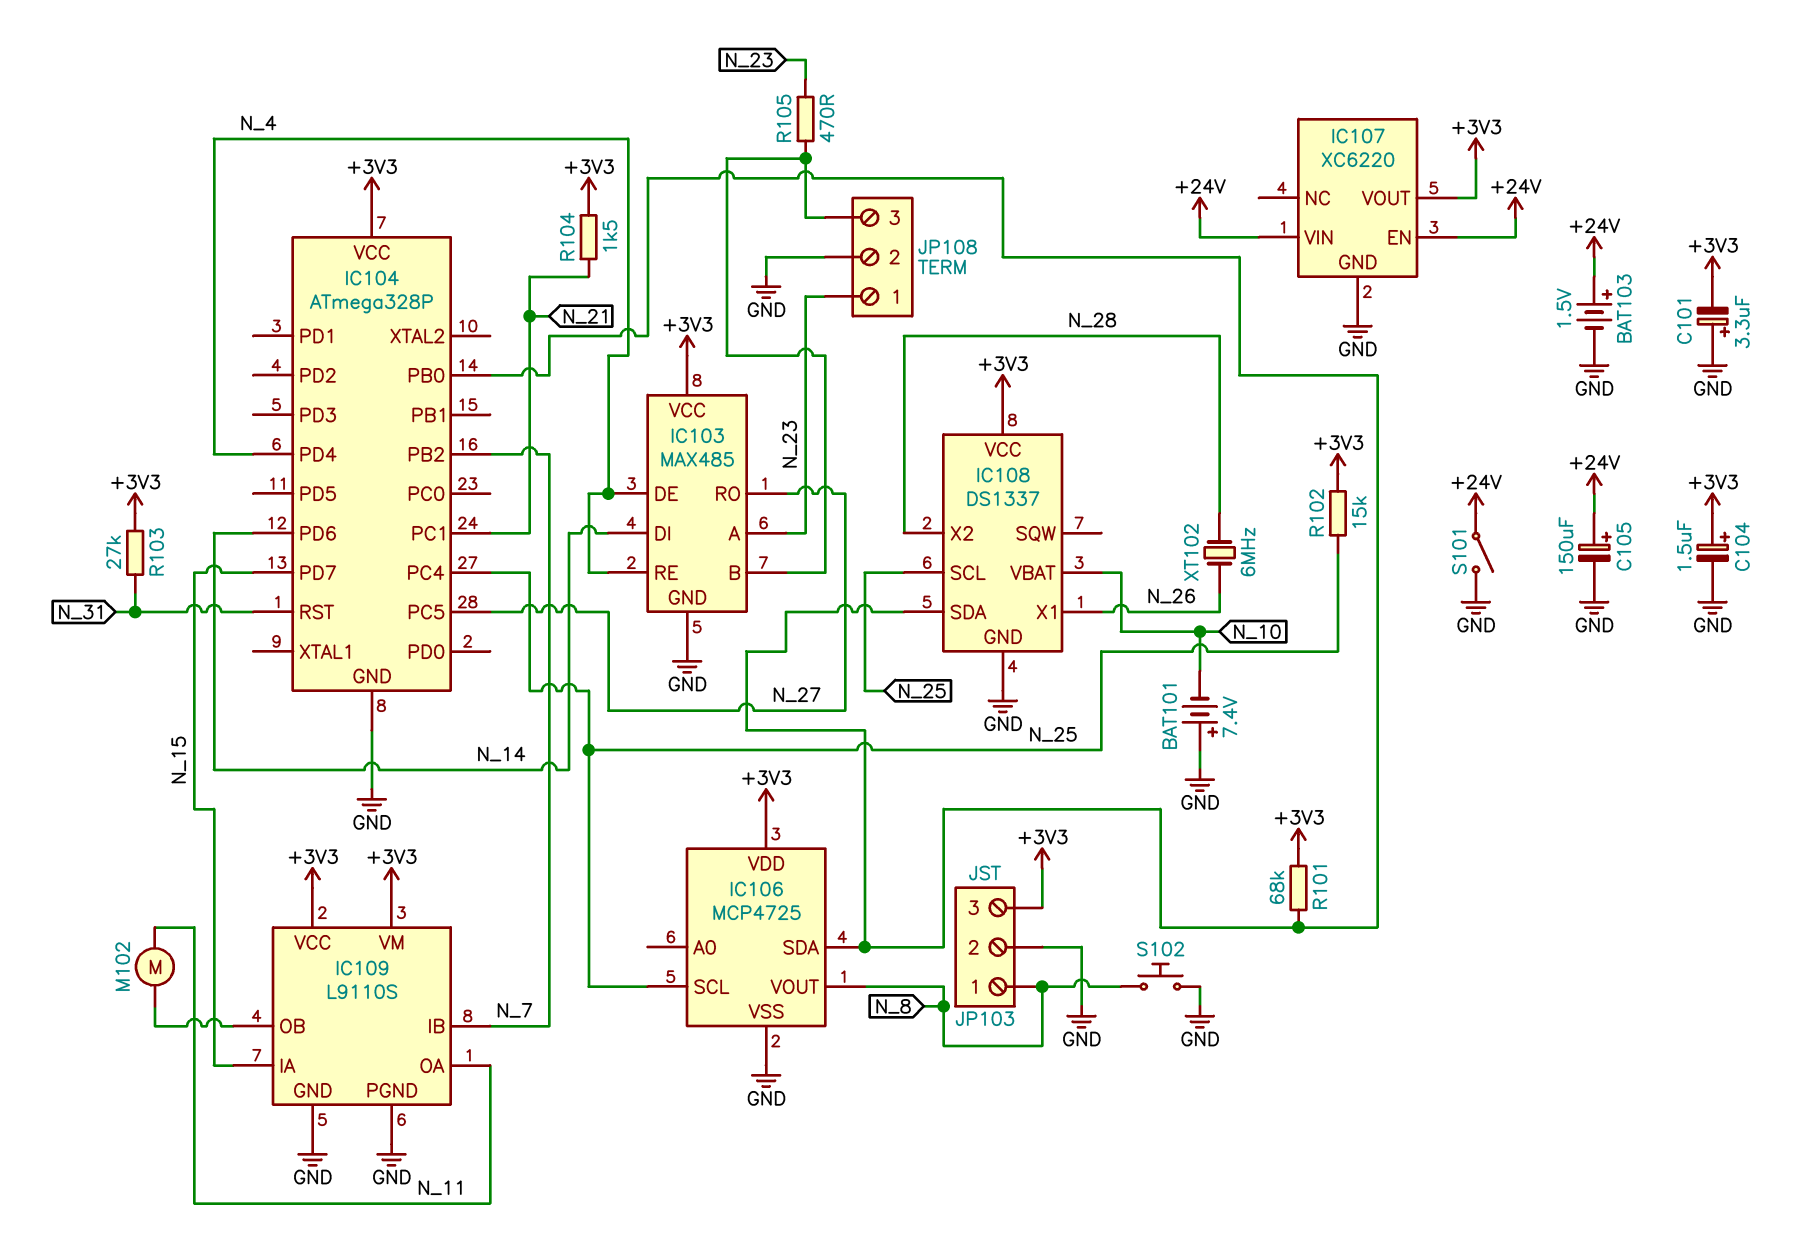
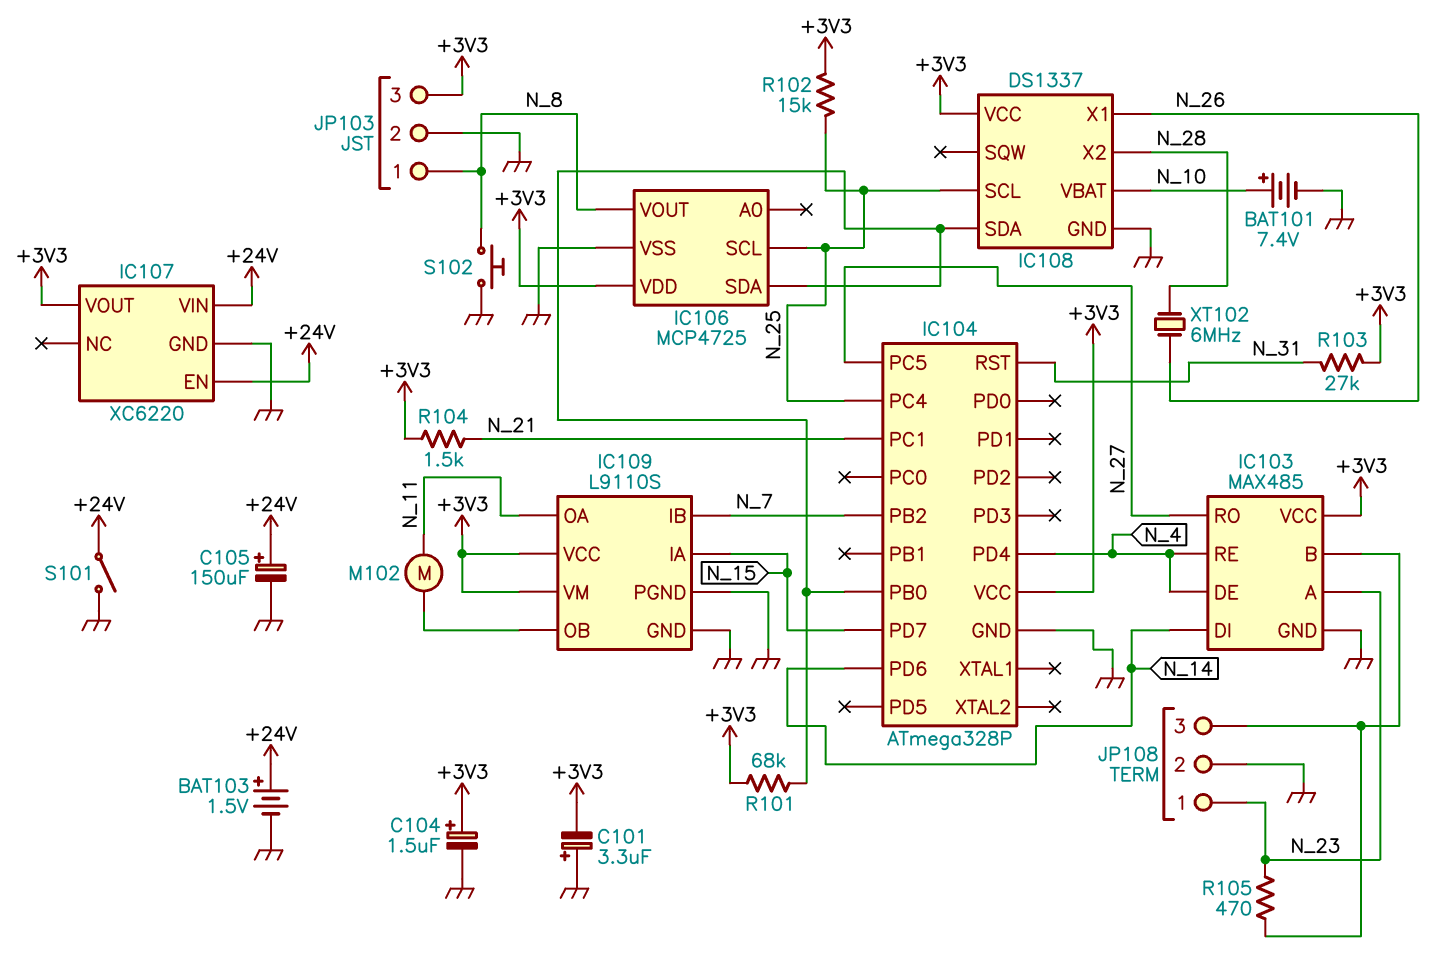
BAT101: 7.4V (plus GND, minus N_10) -> 7.4V (plus N_10, minus GND)

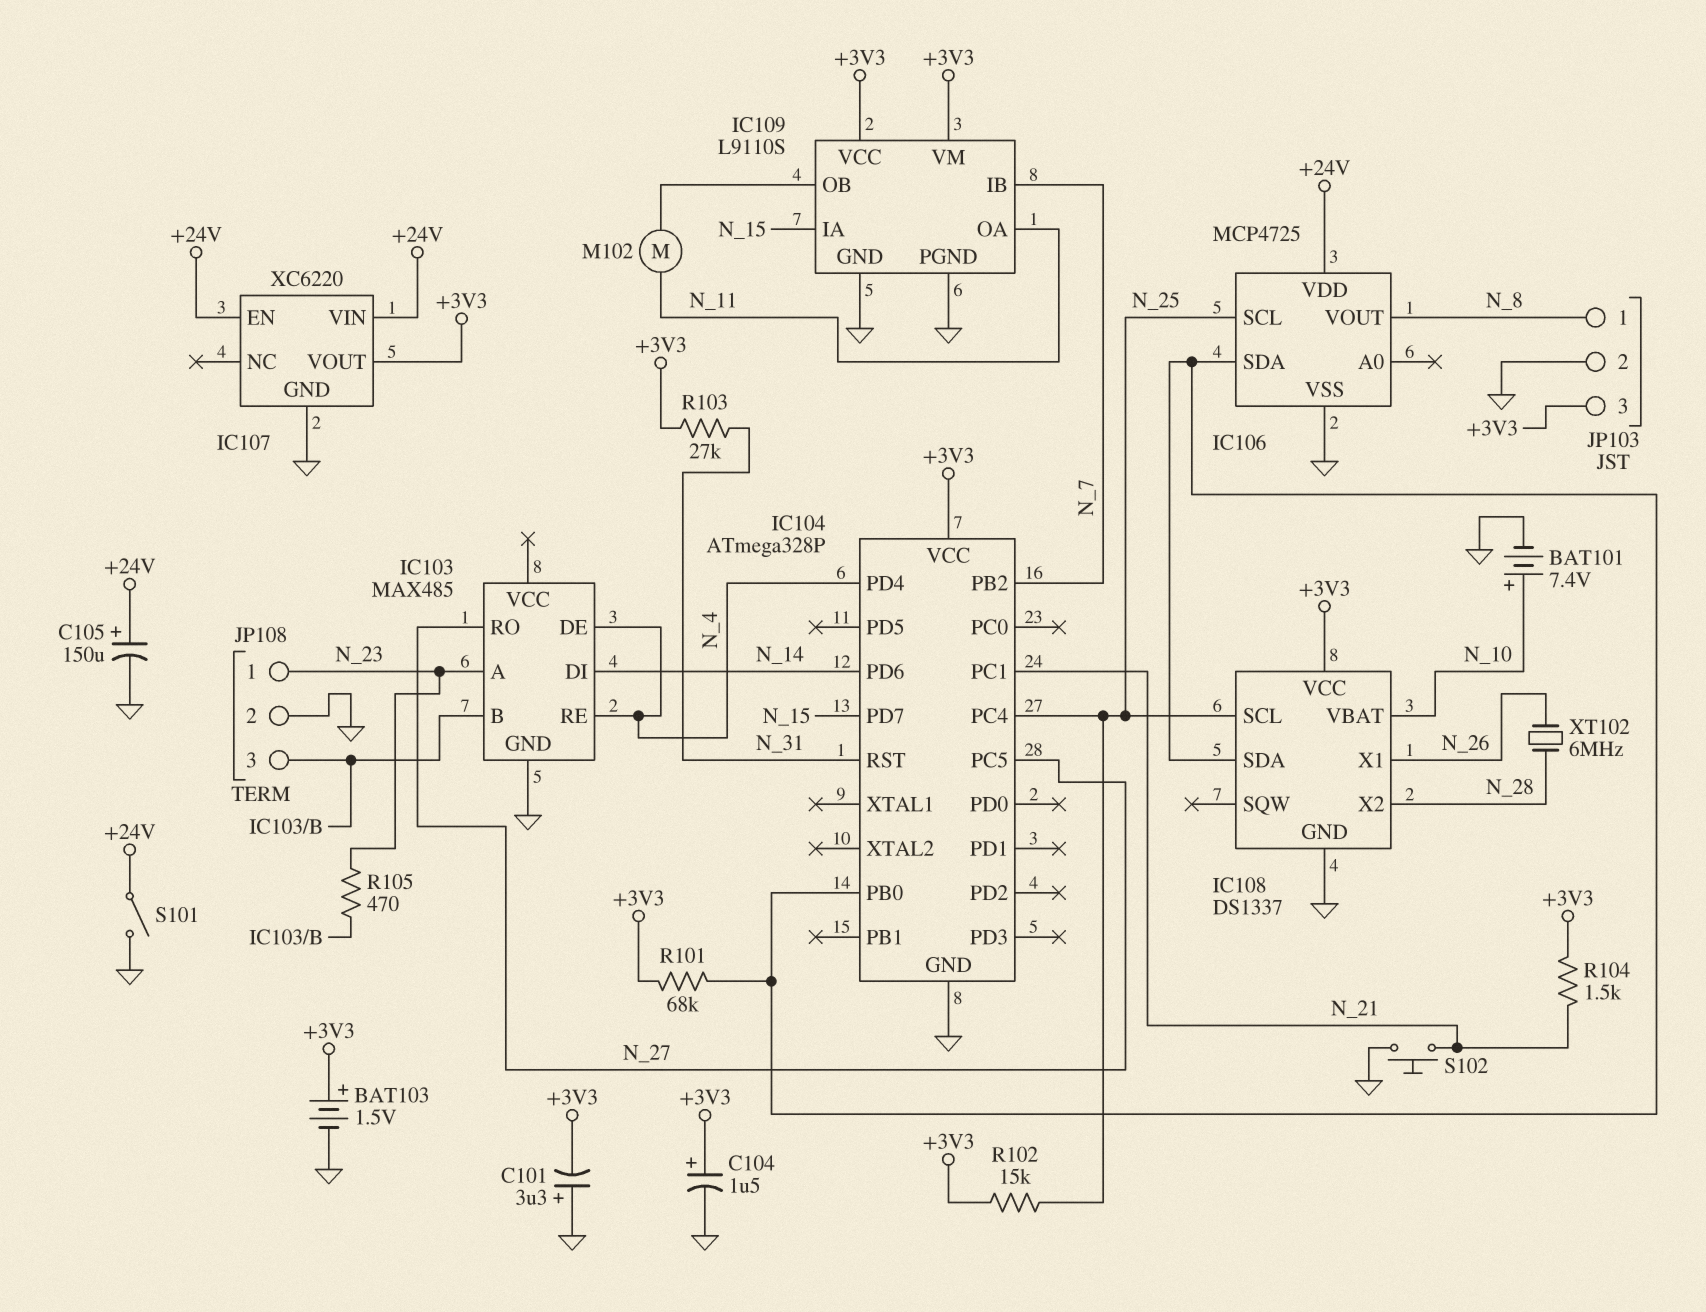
BAT103: 1.5V (plus +24V, minus GND) -> 1.5V (plus +3V3, minus GND)
IC103 pin VCC: +3V3 -> none
IC106 pin VDD: +3V3 -> +24V
S102: button (GND, N_8) -> button (GND, N_21)

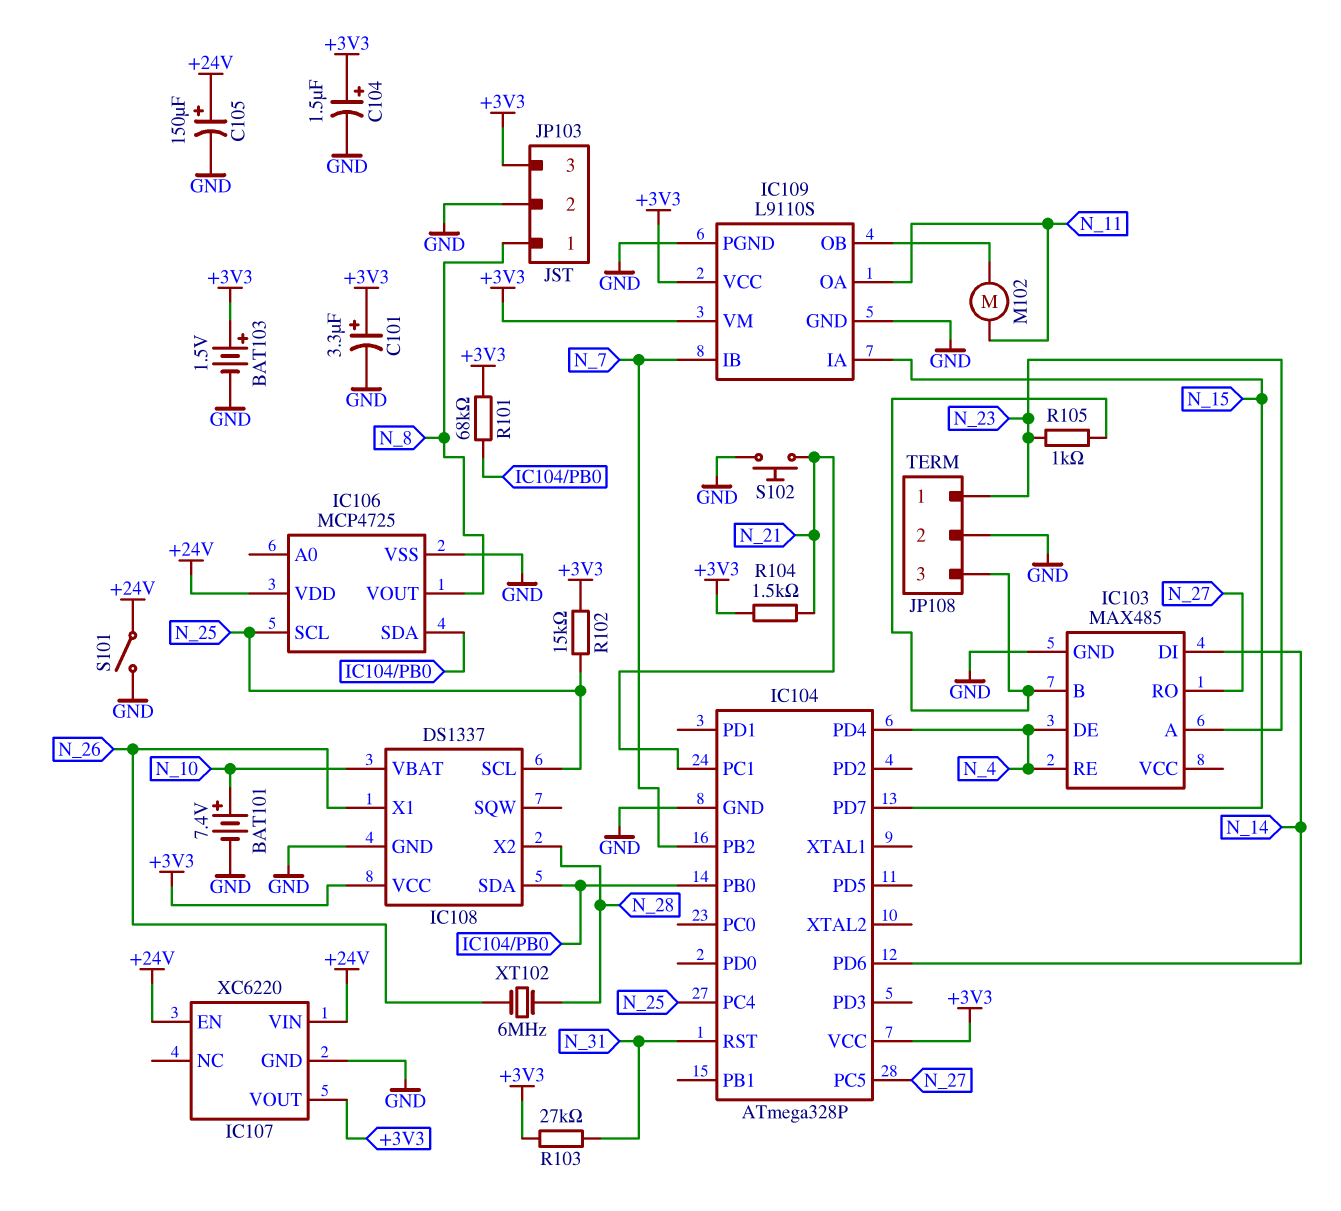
C101: 3.3uF (plus GND, minus +3V3) -> 3.3uF (plus +3V3, minus GND)
R105: 470 (IC103/B, N_23) -> 1k (IC103/B, N_23)

